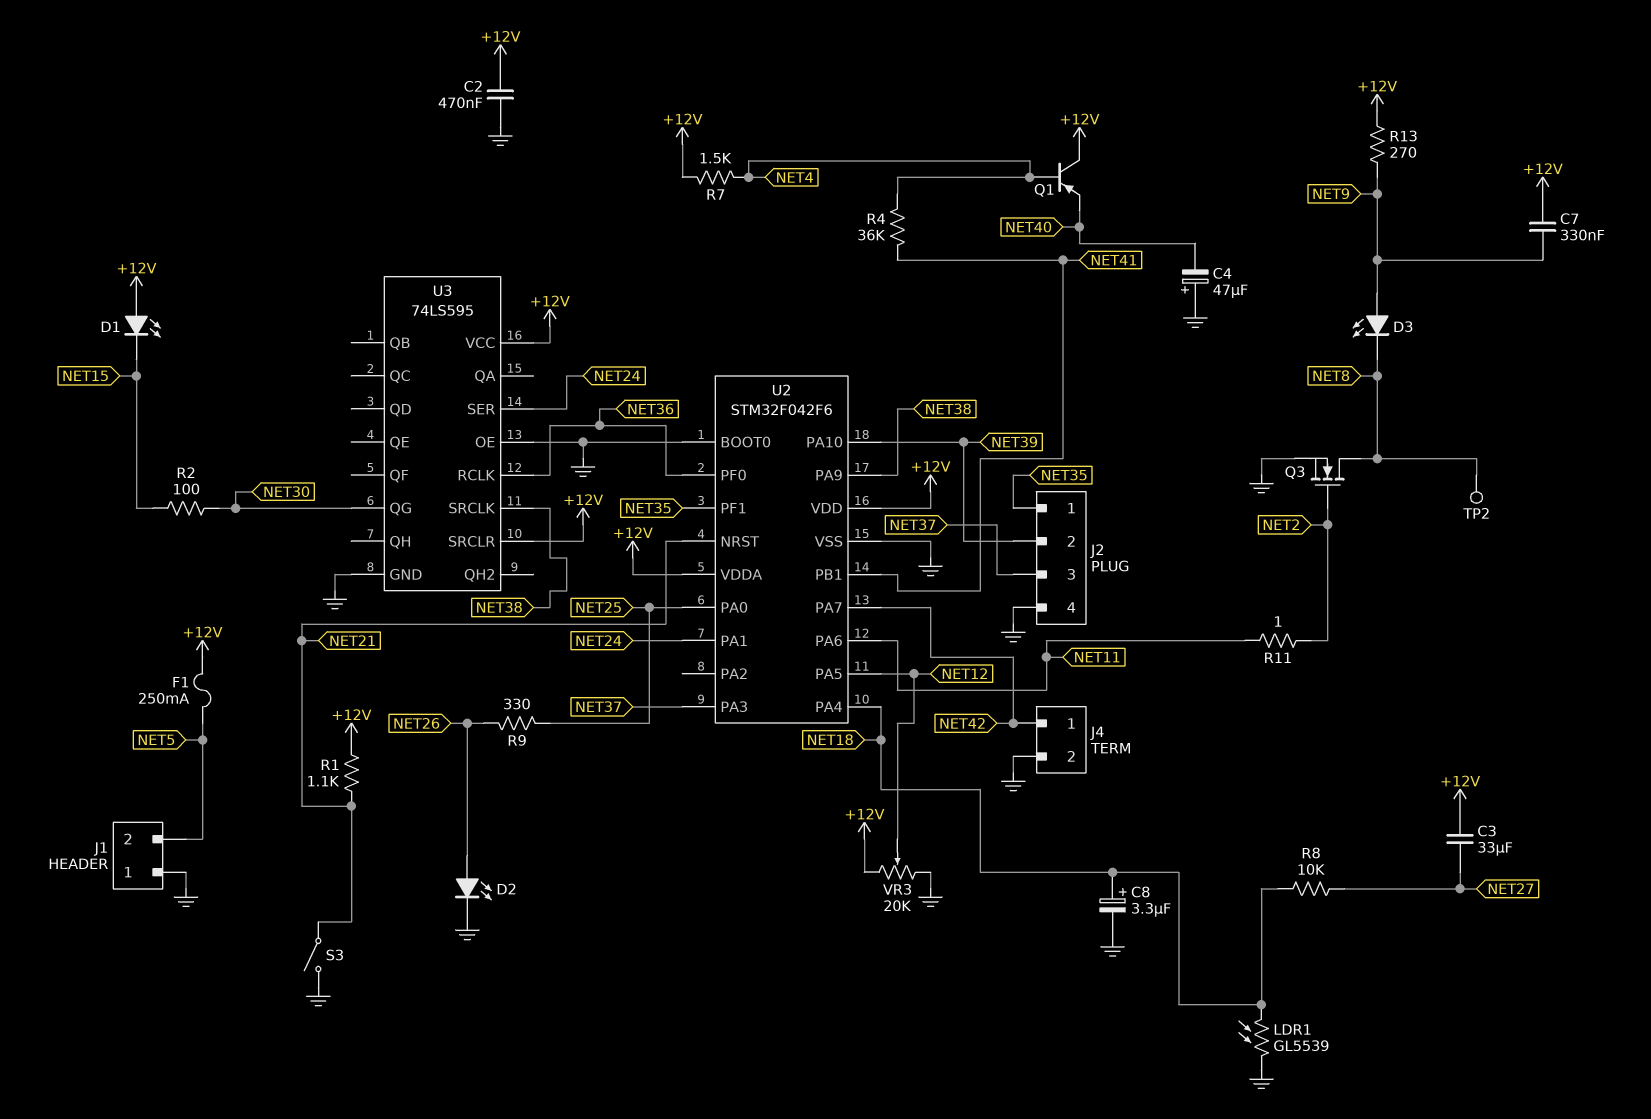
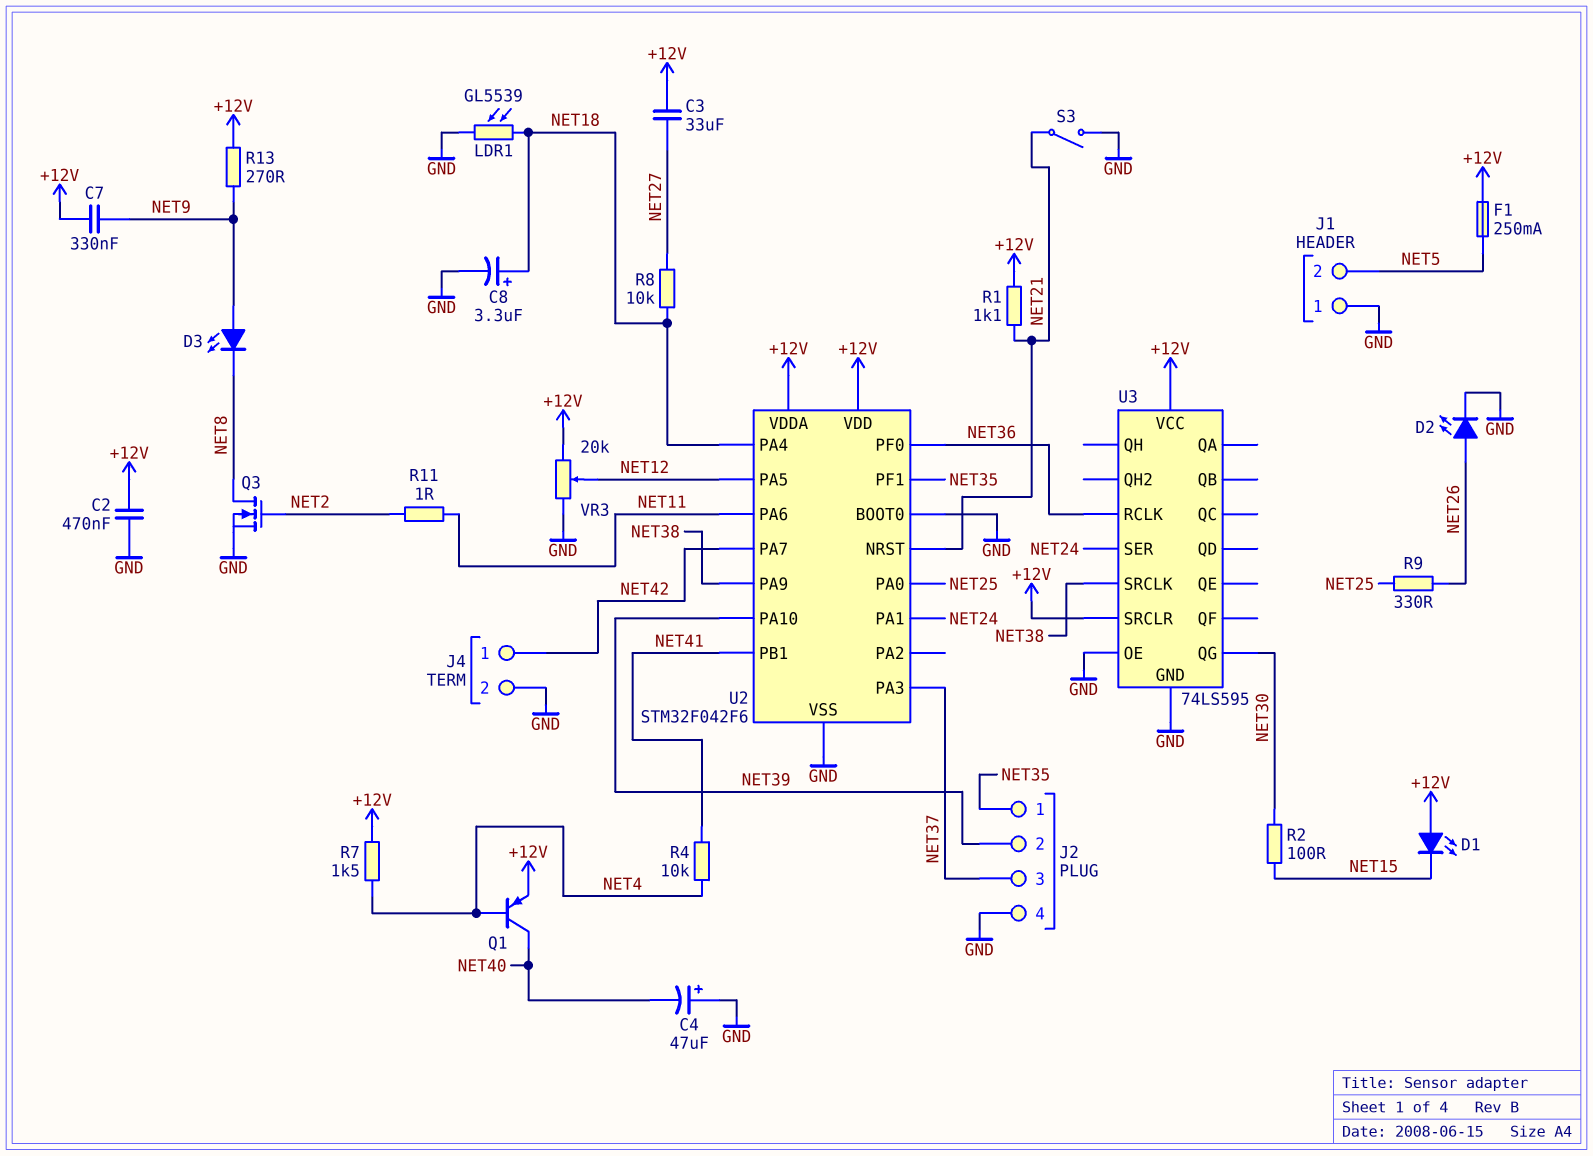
Q1: PNP (B NET4, C +12V, E NET40) -> PNP (B NET4, C NET40, E +12V)
R4: 36k (NET4, NET41) -> 10k (NET4, NET41)
TP2: test point (NET8) -> none

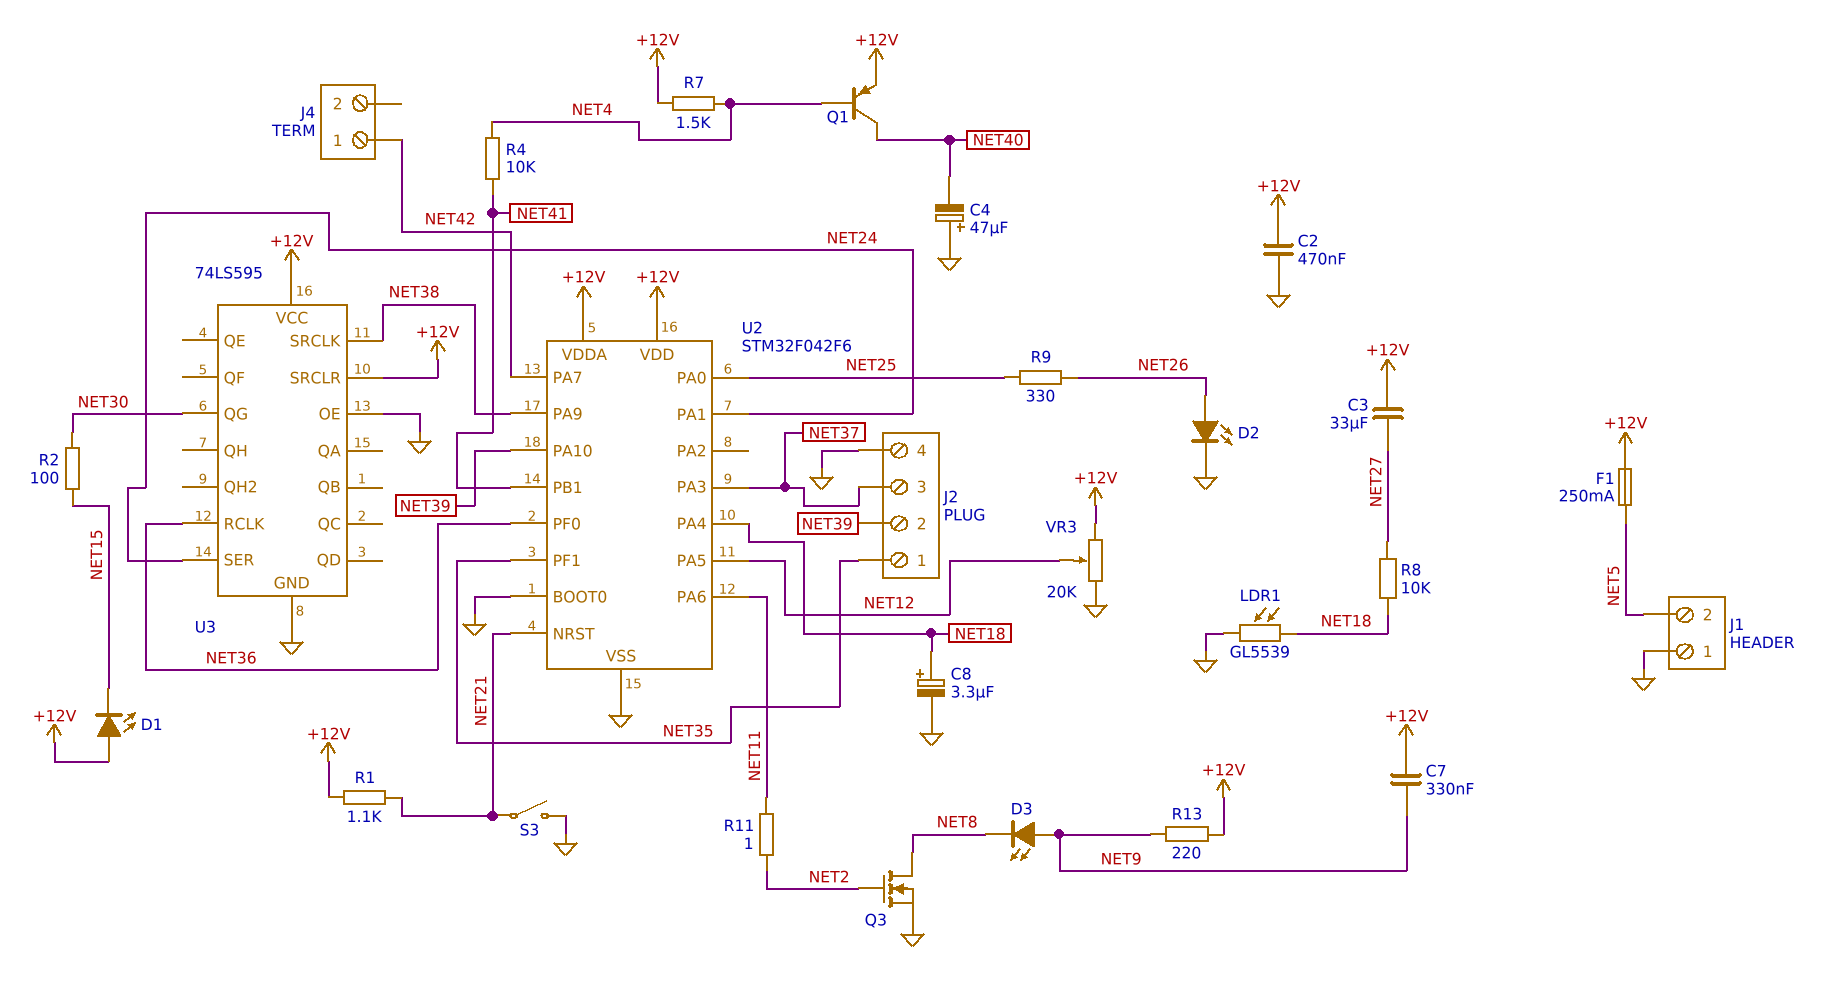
J4 pin 2: GND -> none
R13: 270 (+12V, NET9) -> 220 (+12V, NET9)

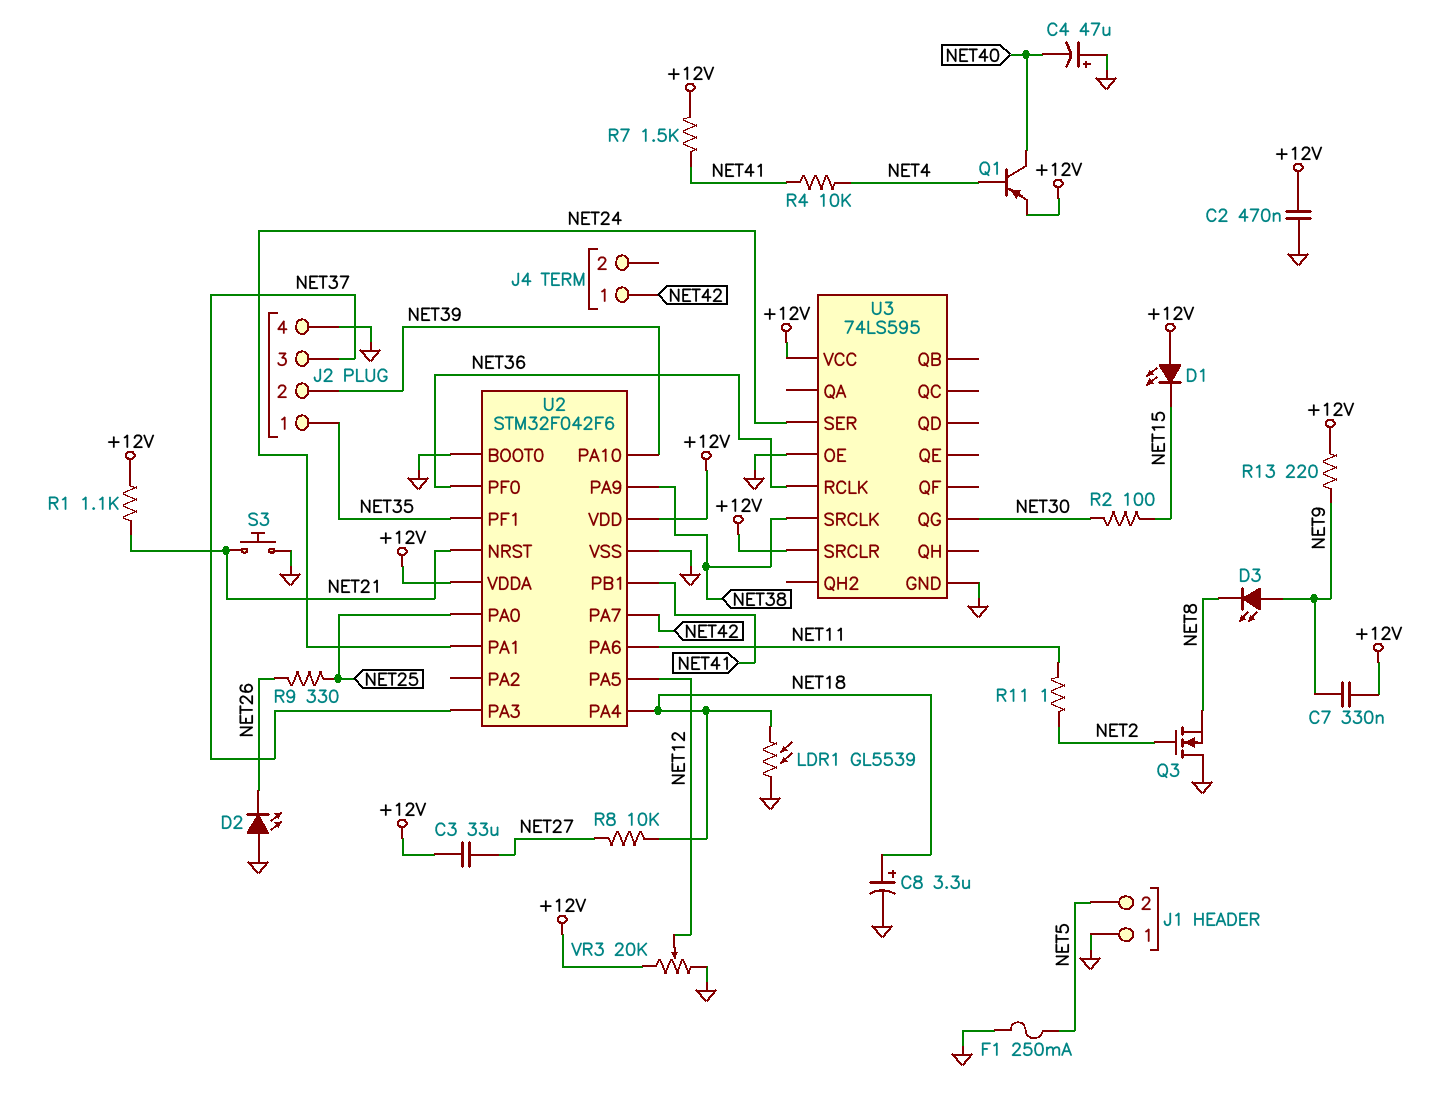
D2: LED (A NET26, K GND) -> LED (A GND, K NET26)
F1: 250mA (+12V, NET5) -> 250mA (GND, NET5)
Q3: NMOS (G NET2, D NET8, S GND) -> NMOS (G NET2, D GND, S NET8)
R7: 1.5k (+12V, NET4) -> 1.5k (+12V, NET41)
S3: switch (GND, NET21) -> button (GND, NET21)

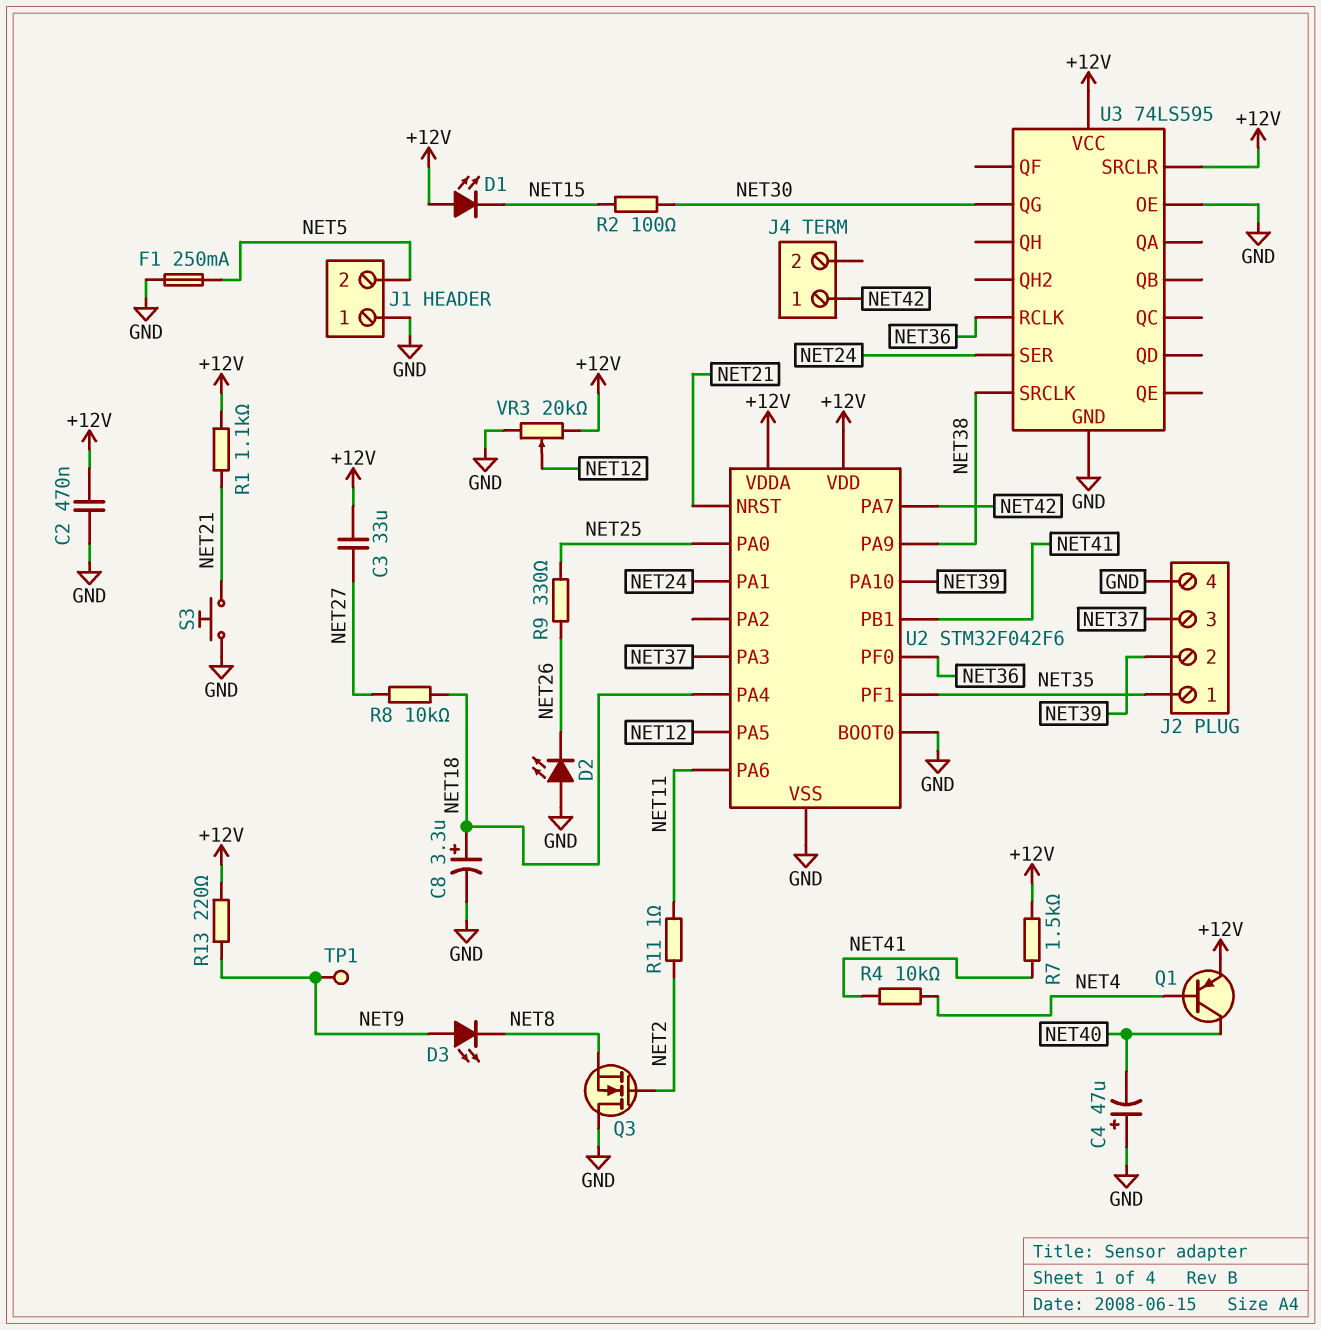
C7: 330nF (+12V, NET9) -> none
LDR1: GL5539 (GND, NET18) -> none
TP1: none -> test point (NET9)

